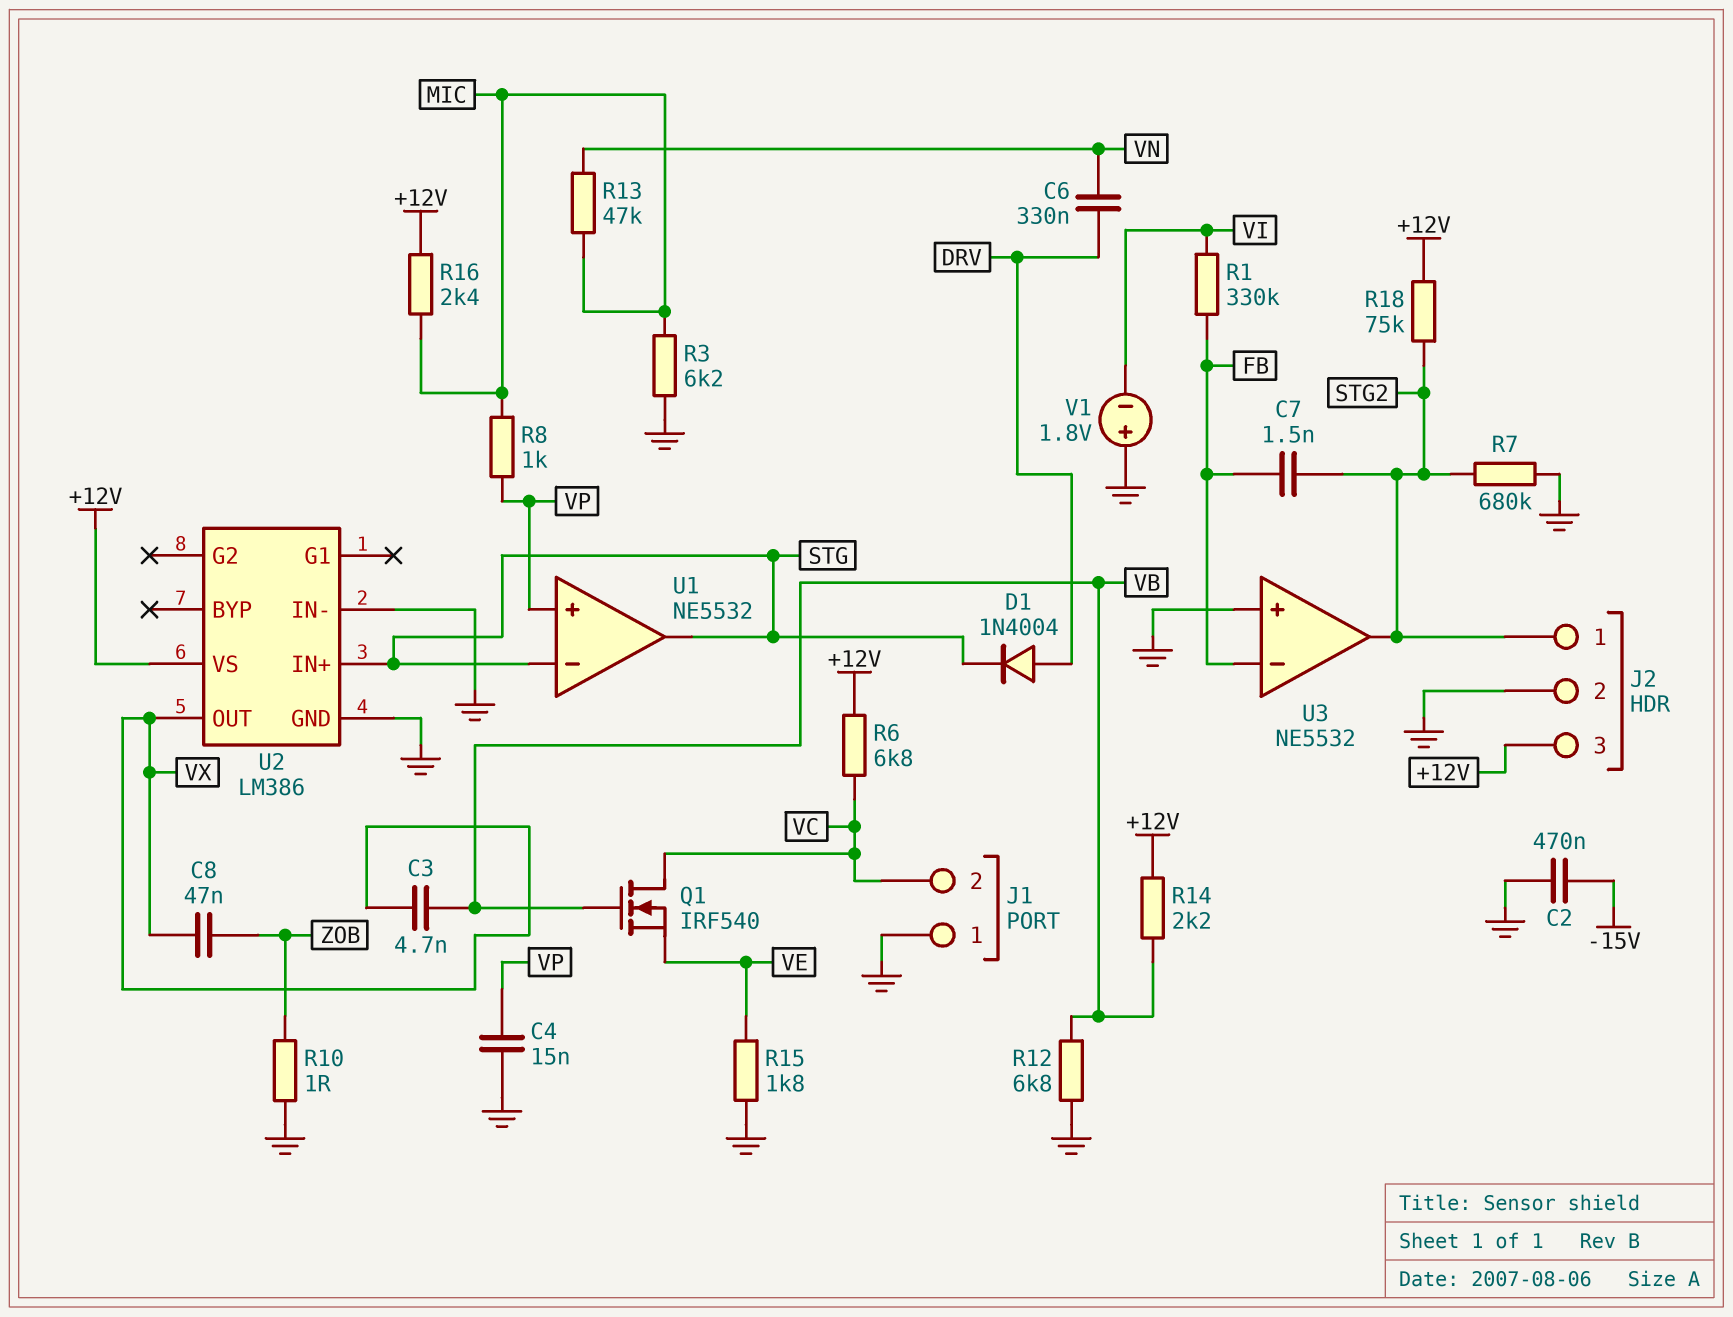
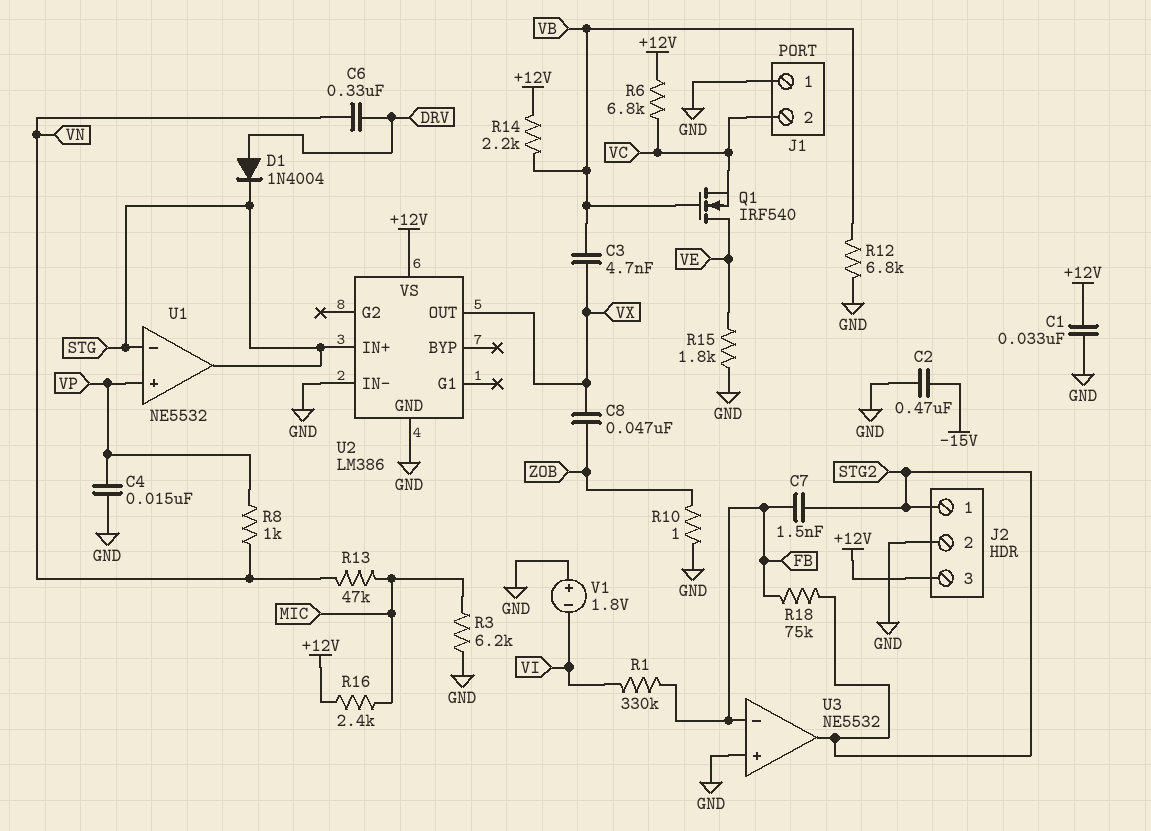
C1: none -> 33nF (+12V, GND)
Q1: NMOS IRF540 (G VB, D VC, S VE) -> NMOS IRF540 (G VB, D VE, S VC)
R7: 680k (GND, STG2) -> none
R8: 1k (MIC, VP) -> 1k (VN, VP)
R18: 75k (+12V, STG2) -> 75k (FB, STG2)

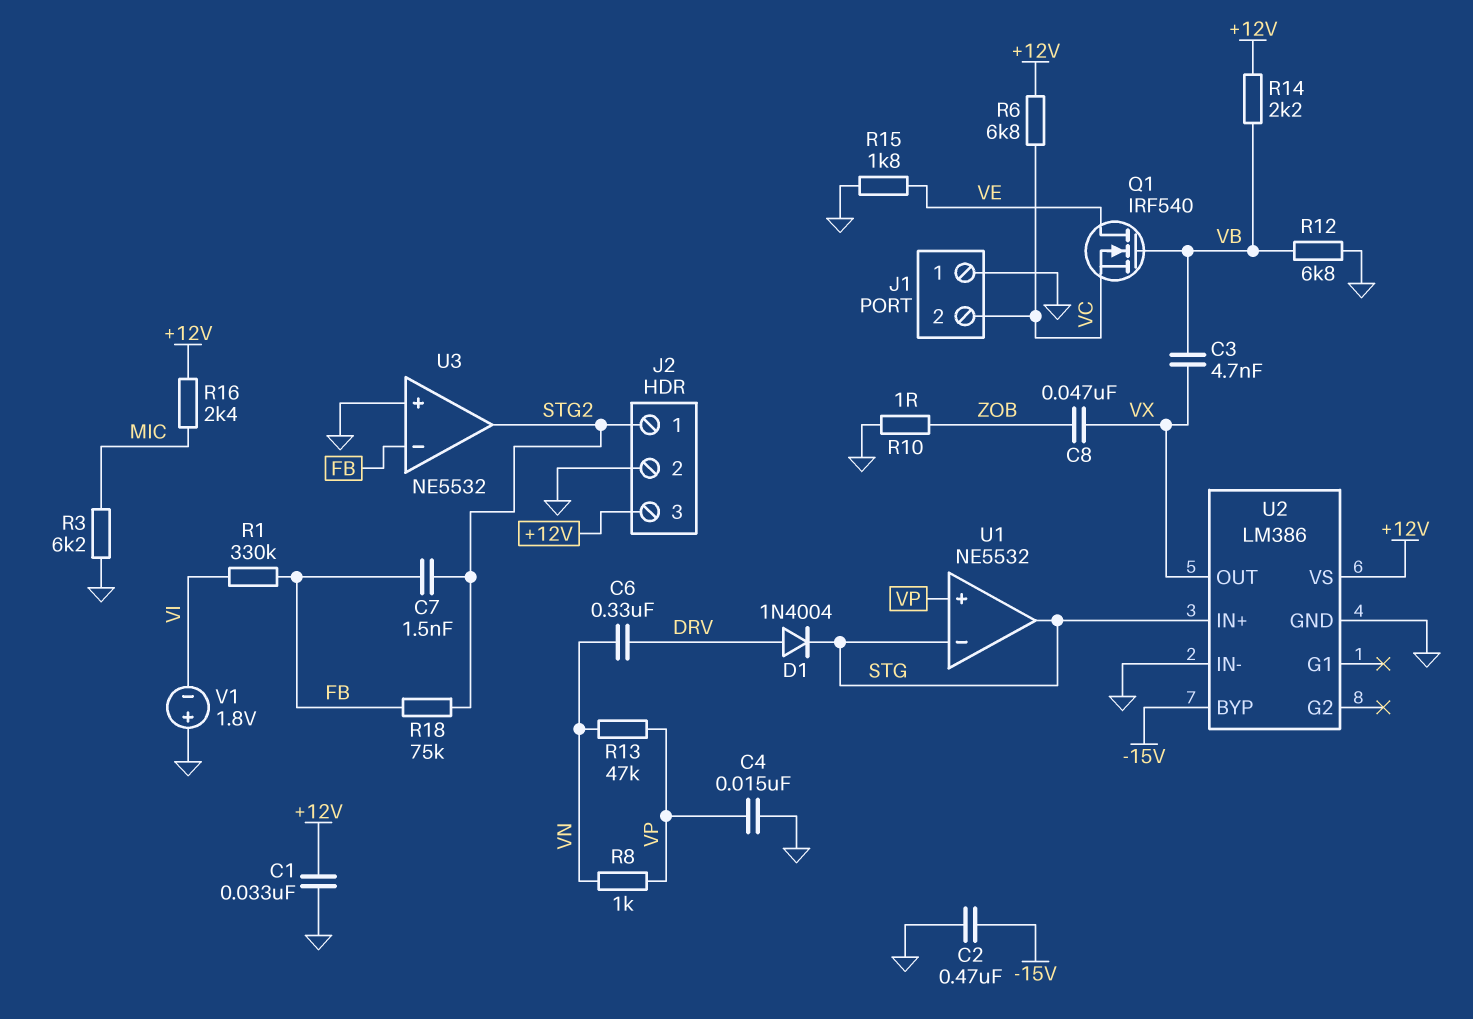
R13: 47k (MIC, VN) -> 47k (VN, VP)
U2 pin BYP: none -> -15V

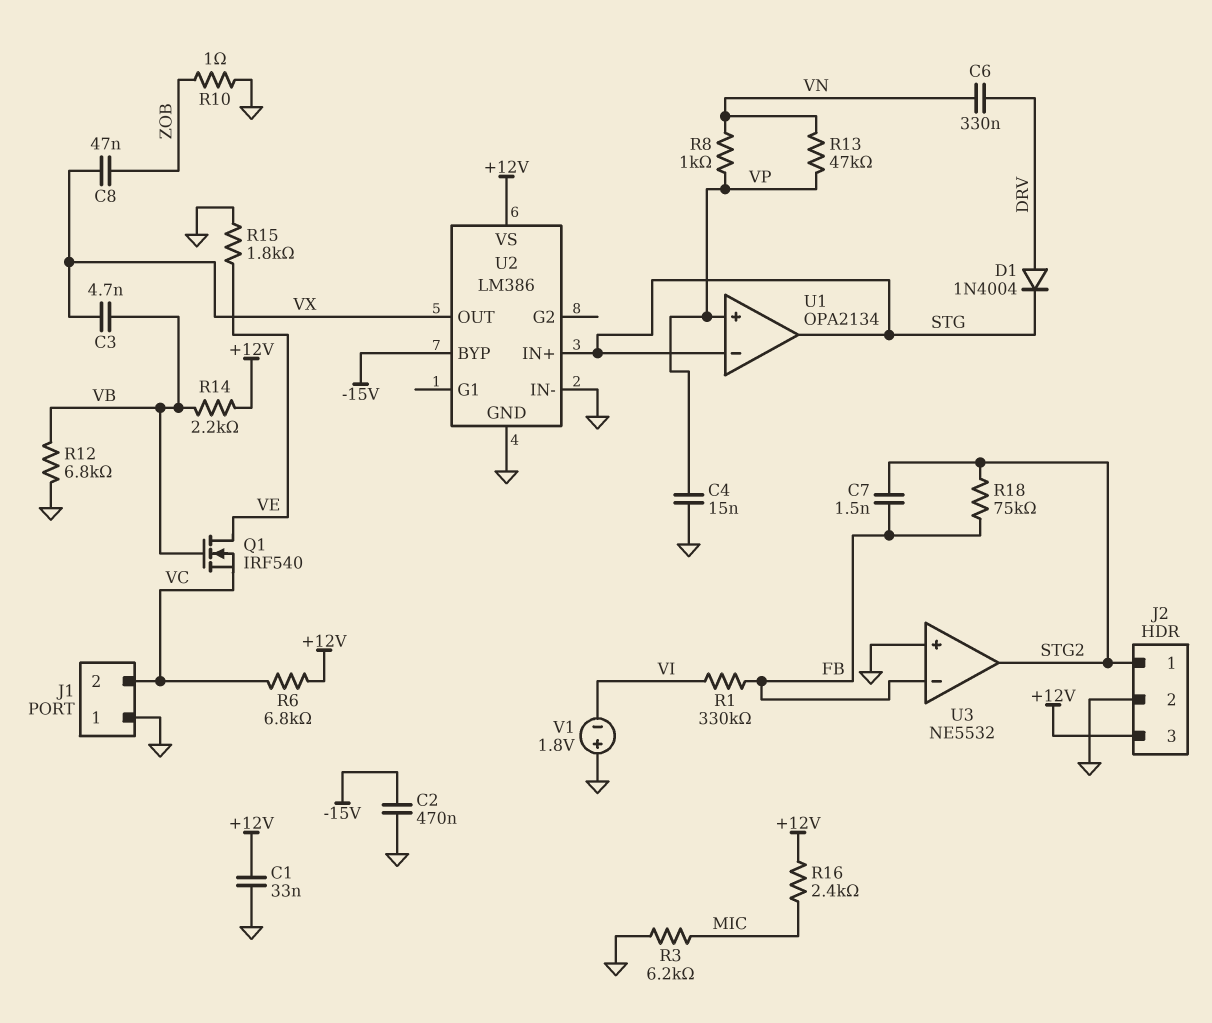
U1: NE5532 -> OPA2134

